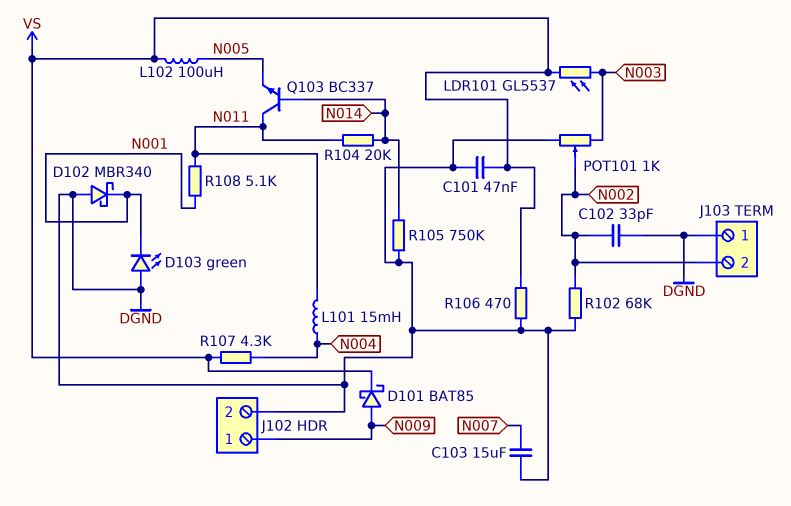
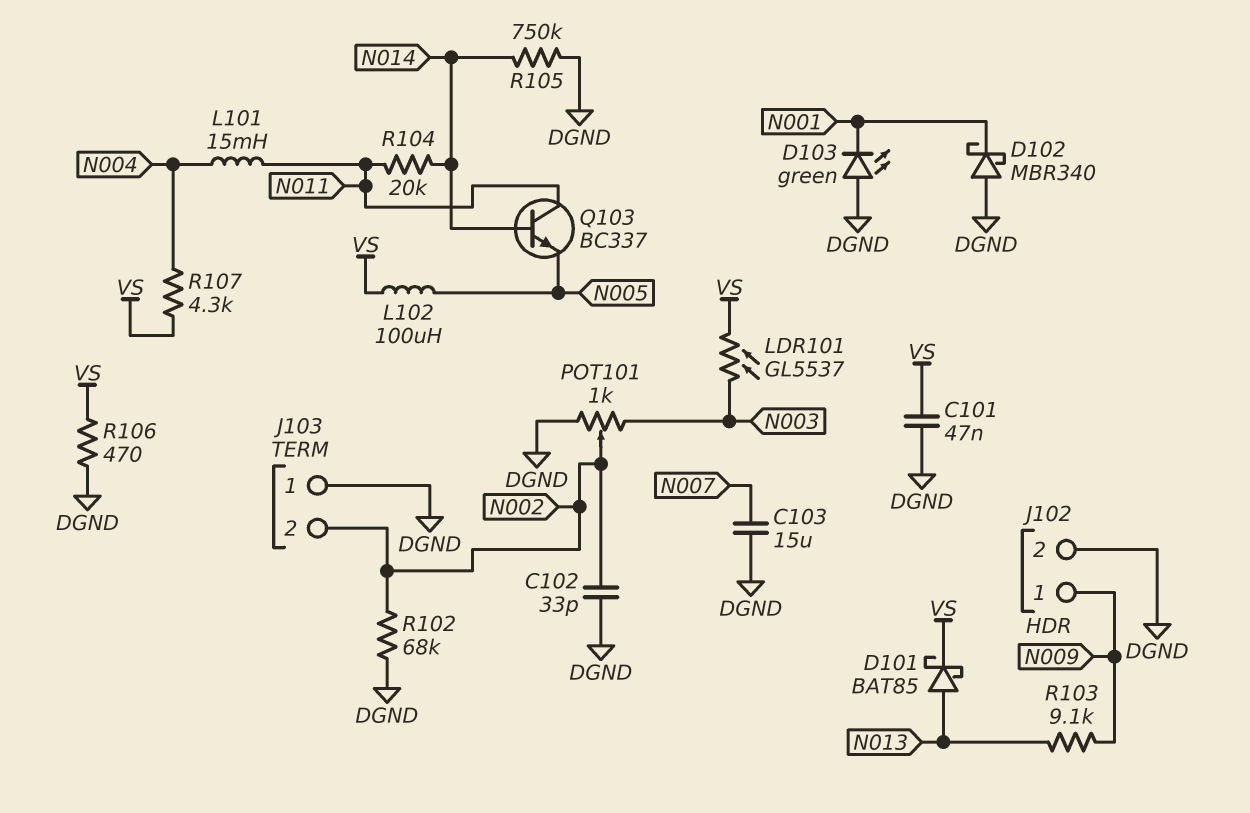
D101: schottky BAT85 (A N009, K VS) -> schottky BAT85 (A N013, K VS)
R103: none -> 9.1k (N009, N013)
R108: 5.1k (N001, N011) -> none

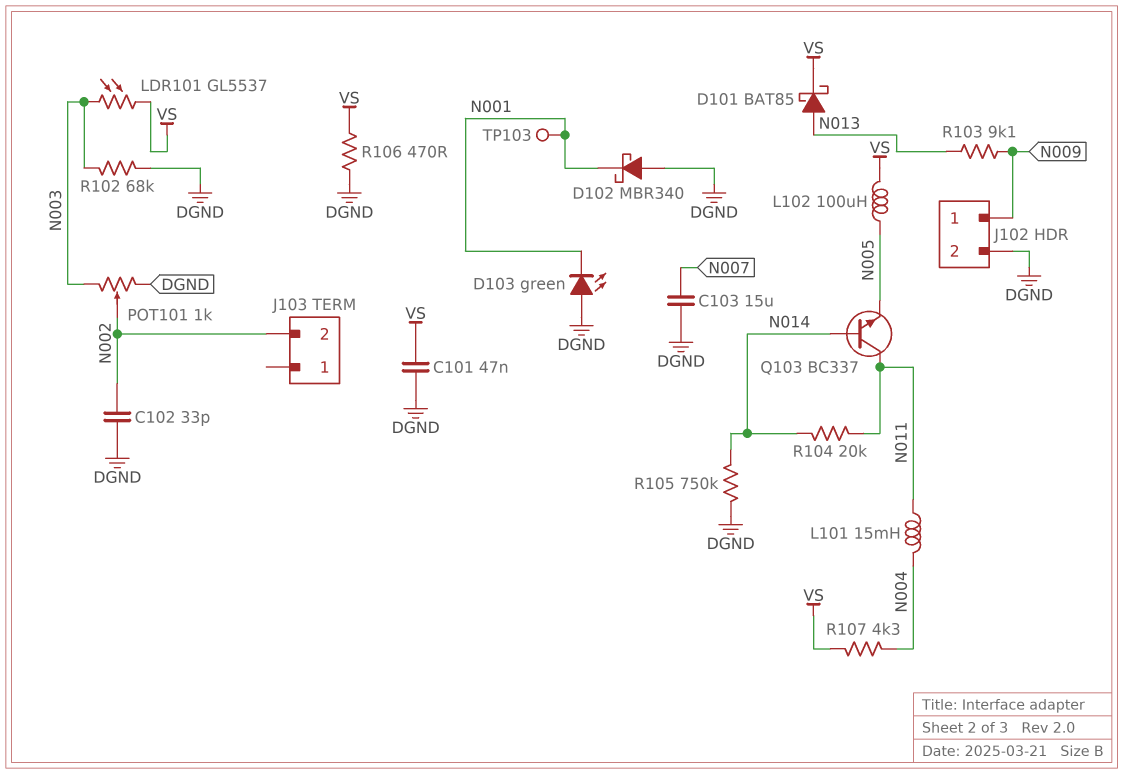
J103 pin 1: DGND -> none
R102: 68k (DGND, N002) -> 68k (DGND, N003)
TP103: none -> test point (N001)

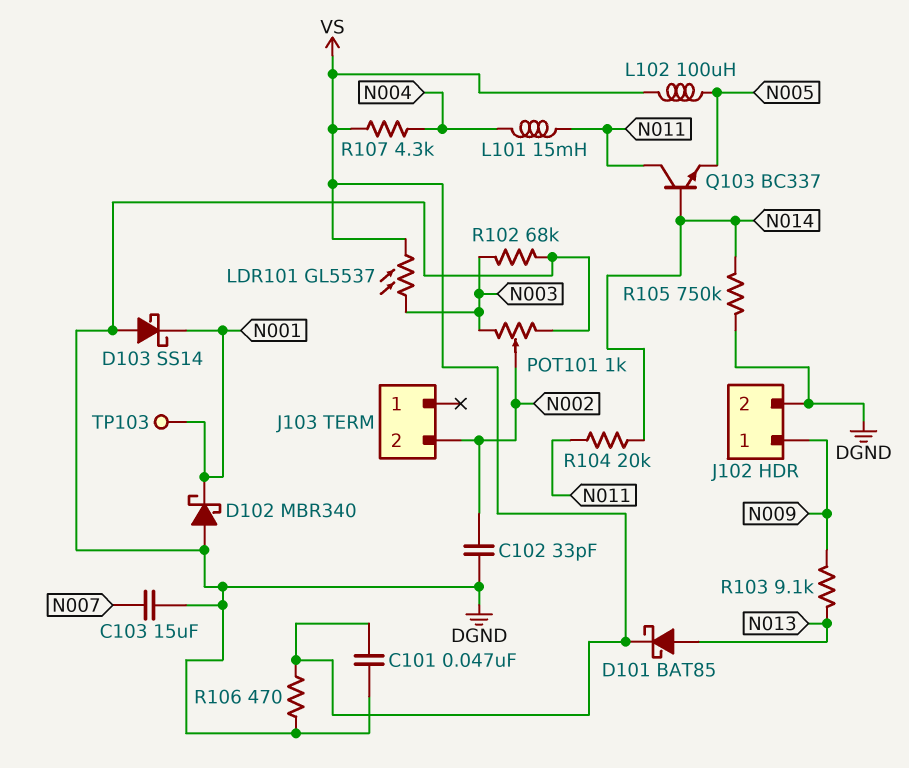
D103: LED green (A DGND, K N001) -> schottky SS14 (A DGND, K N001)

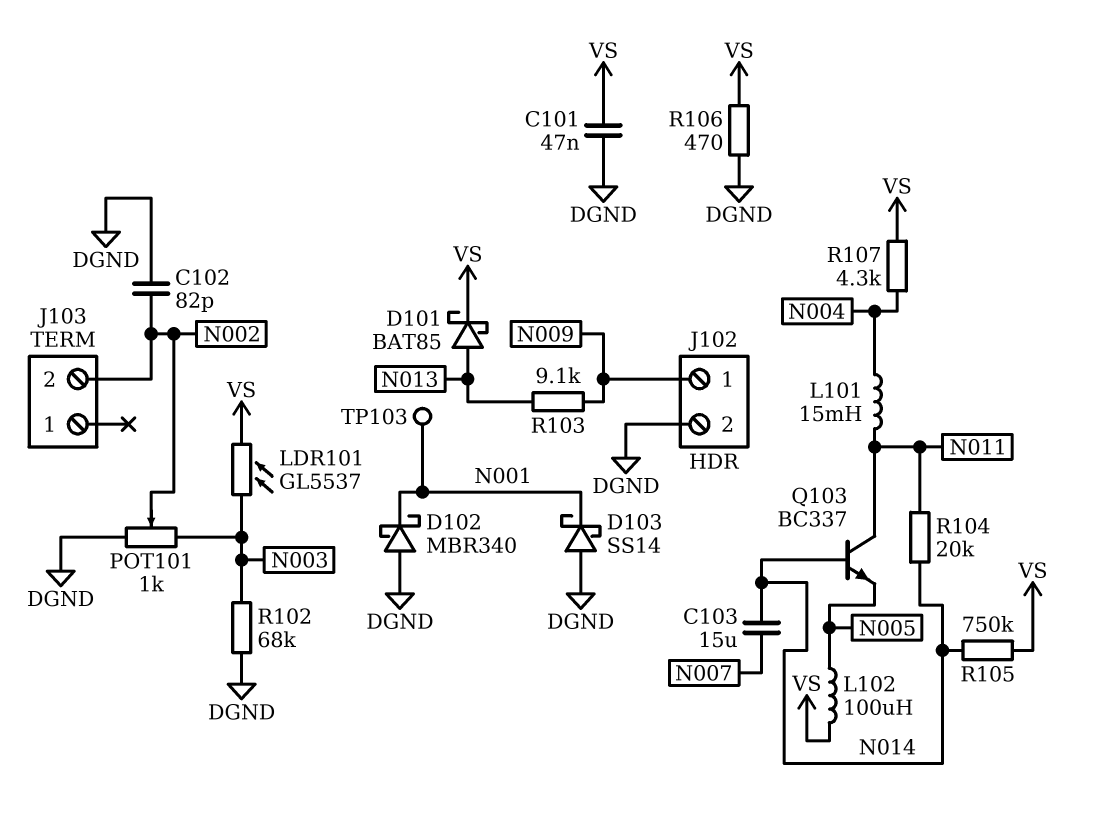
C102: 33pF (DGND, N002) -> 82pF (DGND, N002)
C103: 15uF (DGND, N007) -> 15uF (N007, N014)
R105: 750k (DGND, N014) -> 750k (N014, VS)

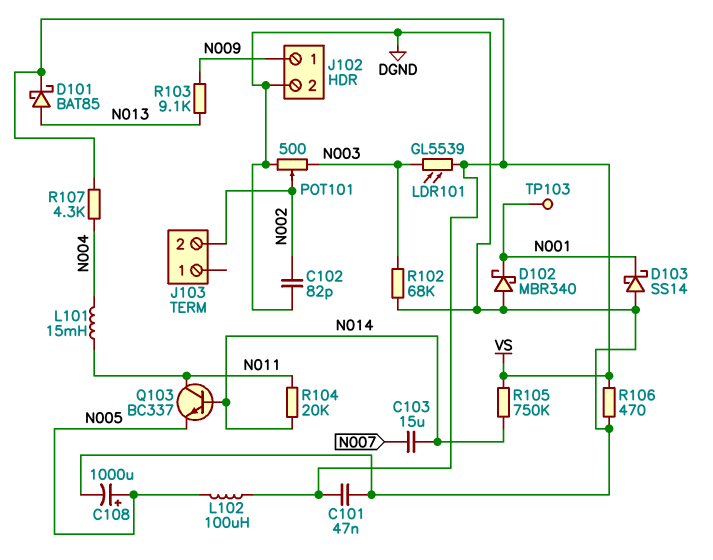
C108: none -> 1000uF (plus N005, minus DGND)
LDR101: GL5537 (N003, VS) -> GL5539 (N003, VS)
POT101: 1k (DGND, N003, wiper N002) -> 500 (DGND, N003, wiper N002)

